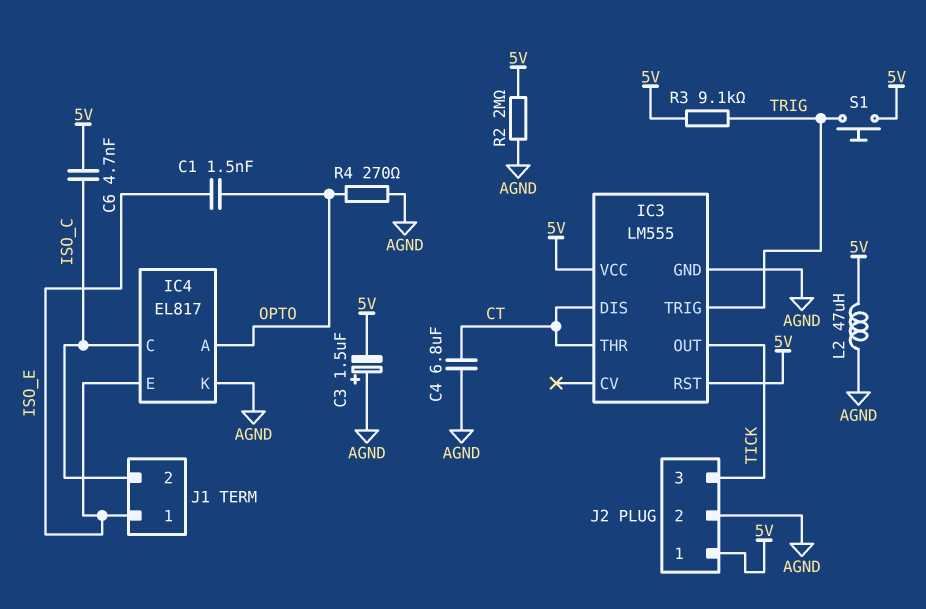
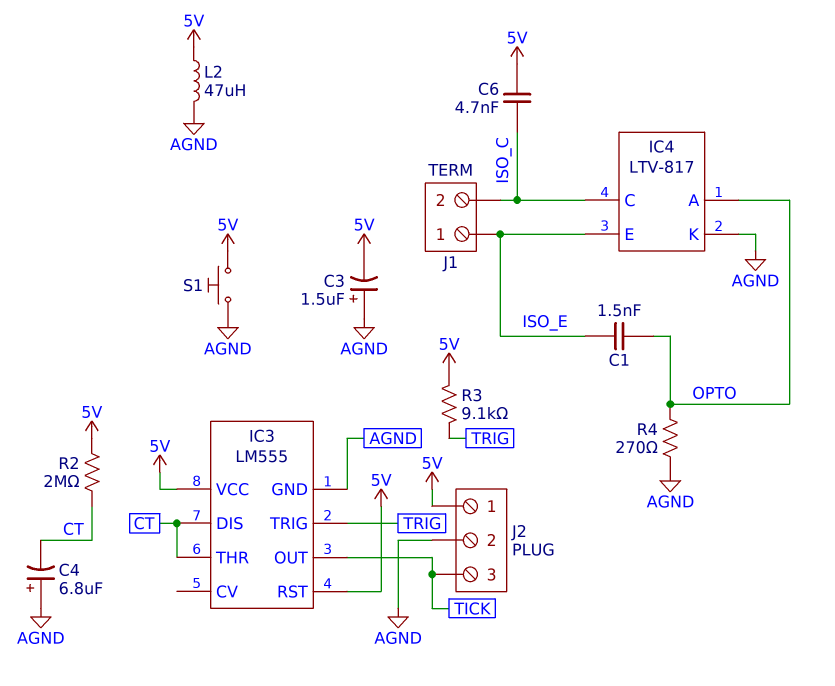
C4: 6.8uF (AGND, CT) -> 6.8uF (plus AGND, minus CT)
IC4: EL817 -> LTV-817
R2: 2M (5V, AGND) -> 2M (5V, CT)
S1: button (5V, TRIG) -> button (5V, AGND)

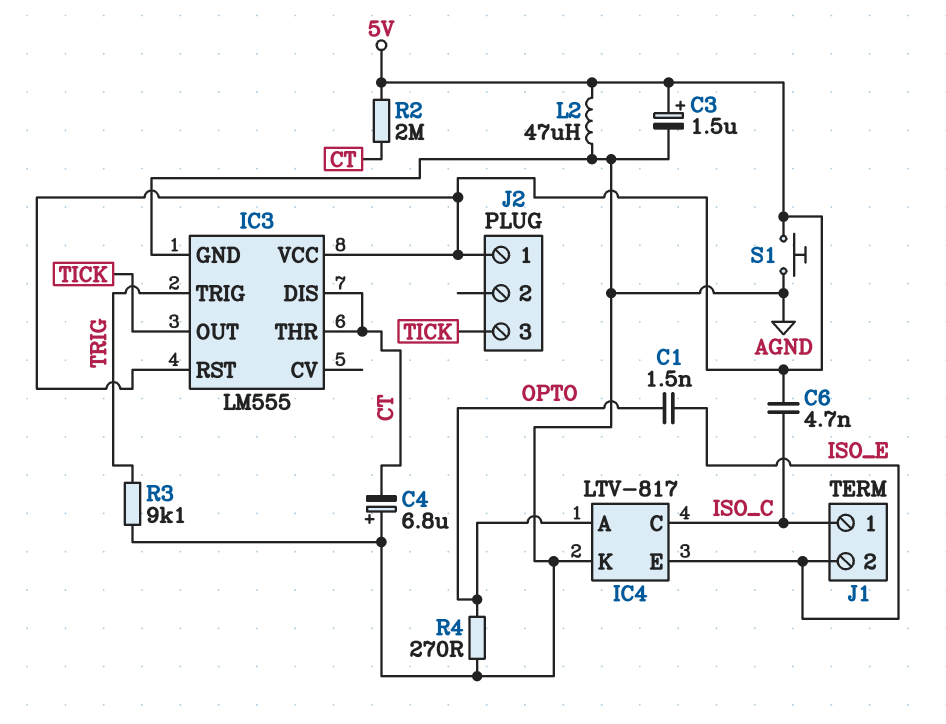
C3: 1.5uF (plus AGND, minus 5V) -> 1.5uF (plus 5V, minus AGND)
J1 pin 1: ISO_E -> ISO_C
J1 pin 2: ISO_C -> ISO_E
J2 pin 2: AGND -> none
R3: 9.1k (5V, TRIG) -> 9.1k (AGND, TRIG)

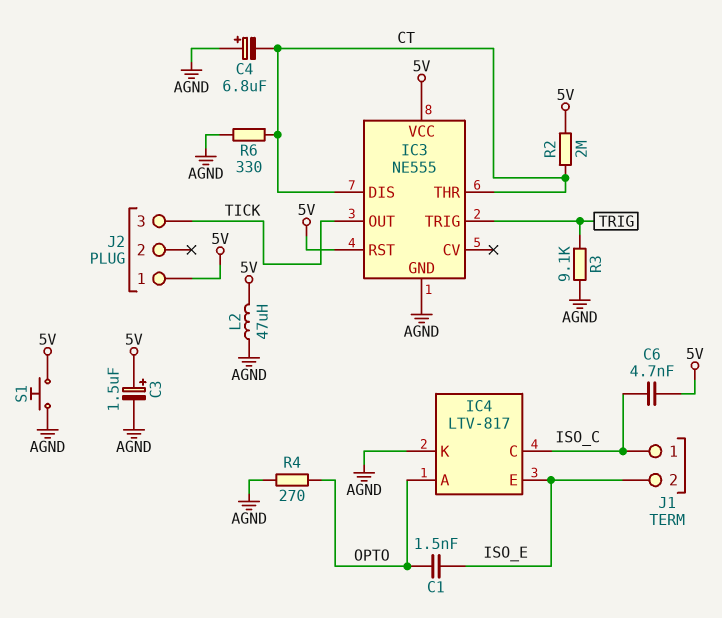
IC3: LM555 -> NE555
R6: none -> 330 (AGND, CT)

